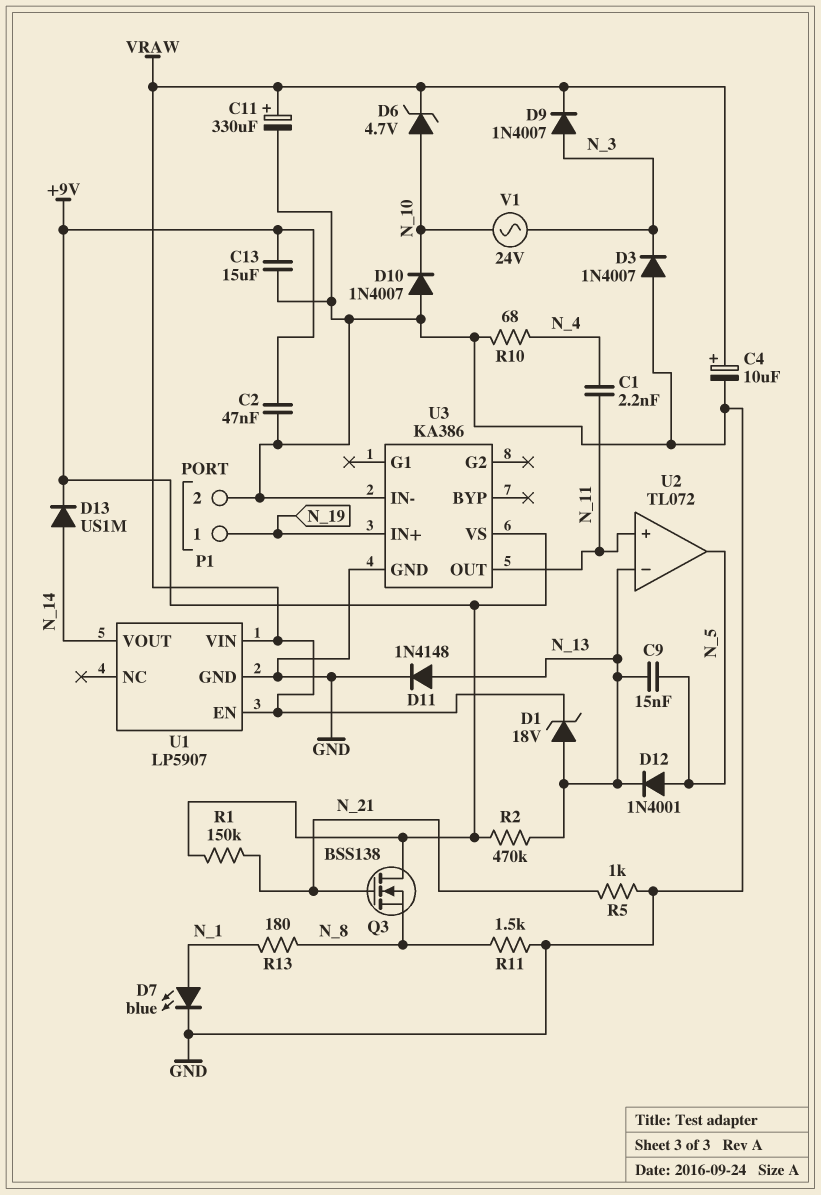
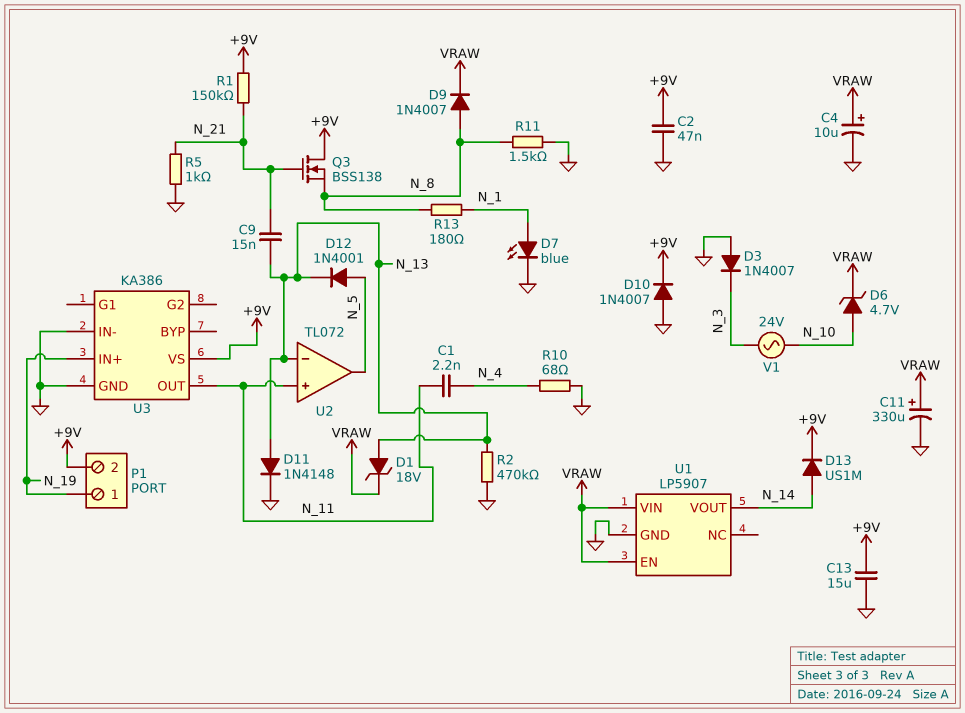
C9: 15nF (N_5, N_13) -> 15nF (N_13, N_21)
D9: diode 1N4007 (A N_3, K VRAW) -> diode 1N4007 (A N_8, K VRAW)
D10: diode 1N4007 (A GND, K N_10) -> diode 1N4007 (A GND, K +9V)
P1 pin 2: GND -> +9V
R2: 470k (+9V, N_13) -> 470k (GND, N_13)

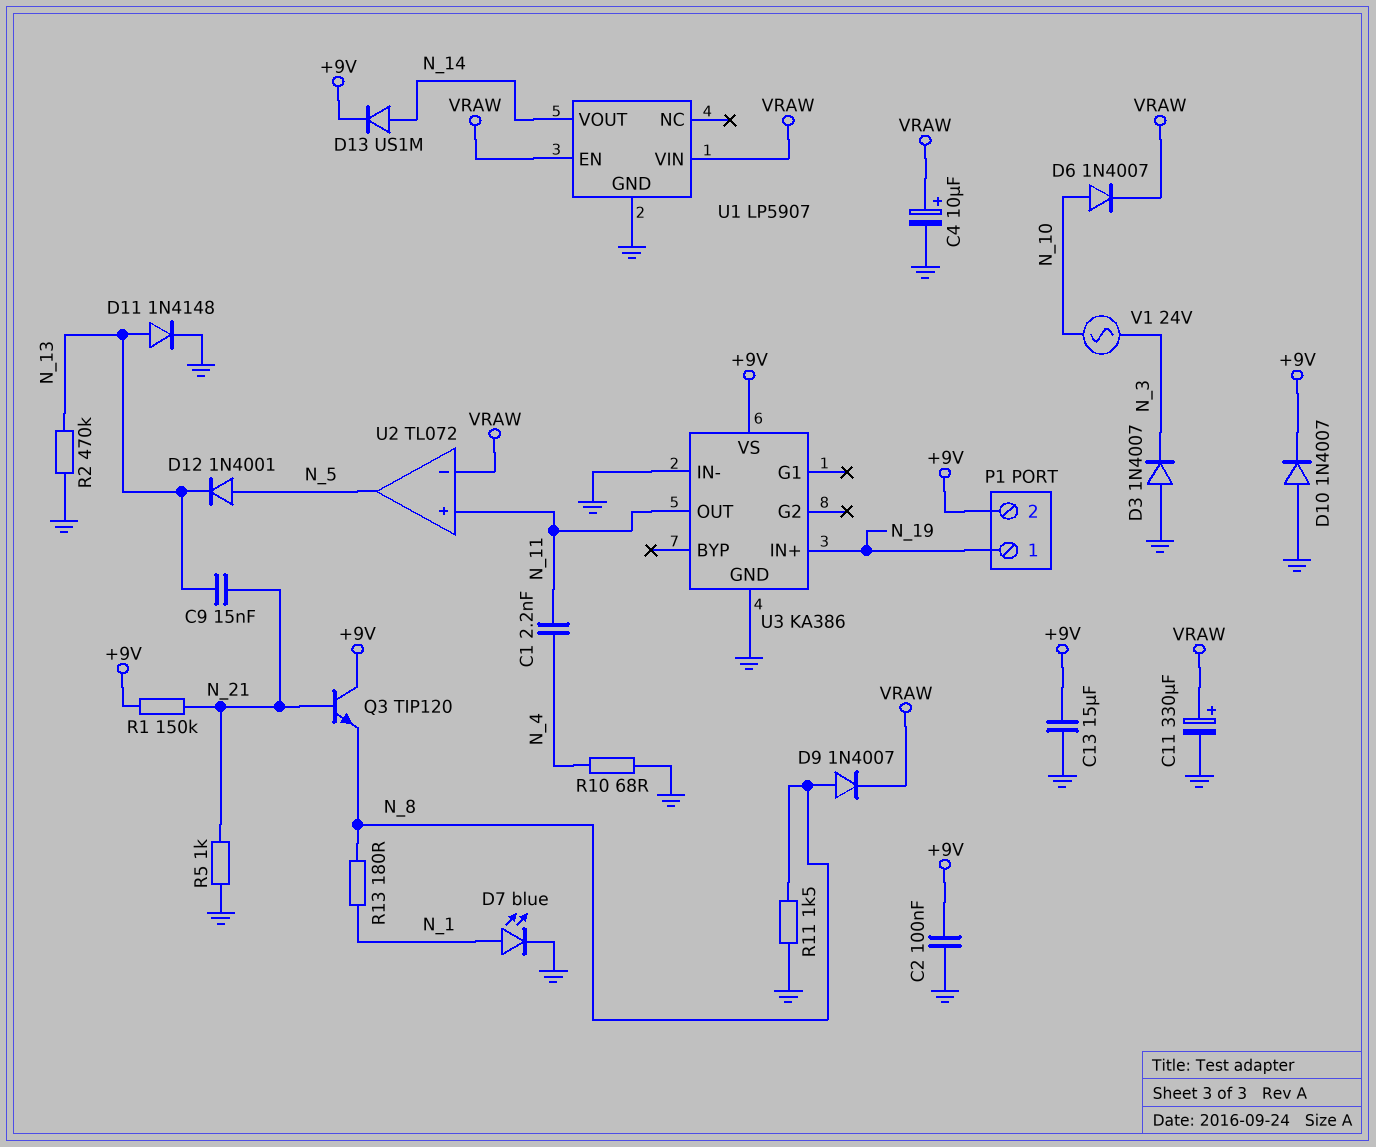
C2: 47nF (+9V, GND) -> 100nF (+9V, GND)
D1: zener 18V (A N_13, K VRAW) -> none
D6: zener 4.7V (A N_10, K VRAW) -> diode 1N4007 (A N_10, K VRAW)
Q3: NMOS BSS138 (G N_21, D +9V, S N_8) -> NPN TIP120 (B N_21, C +9V, E N_8)
U2 pin in-: N_13 -> VRAW

